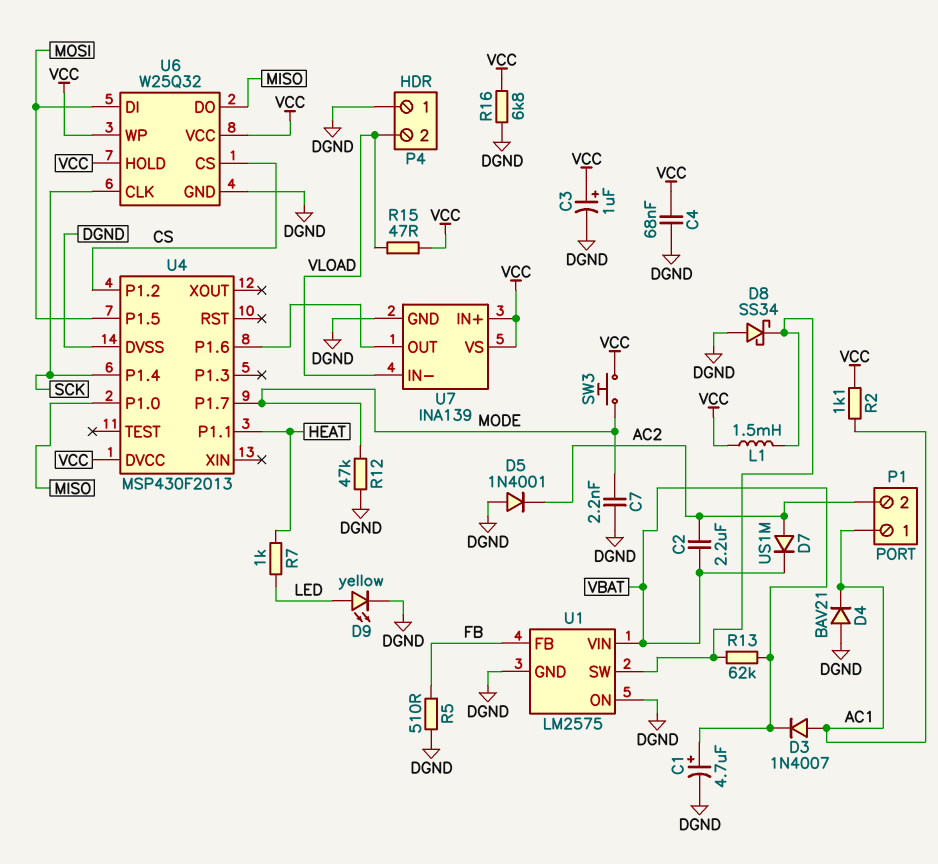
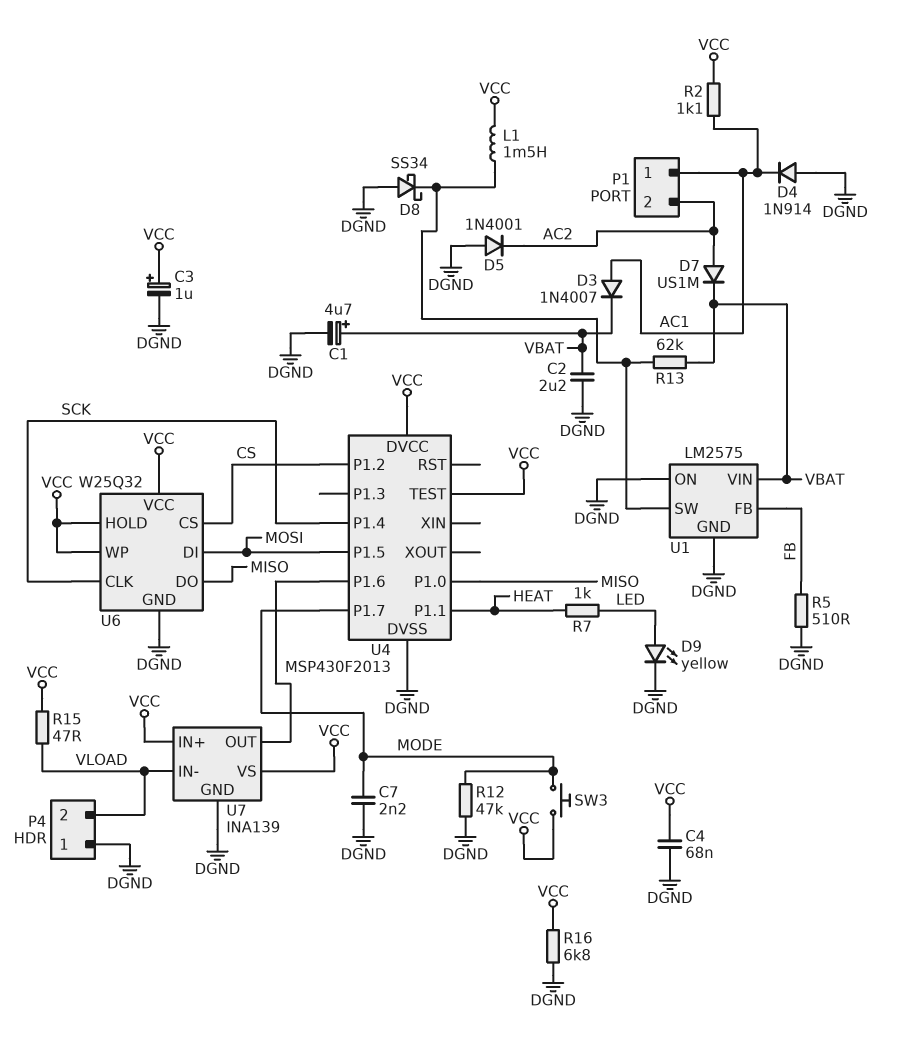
C2: 2.2uF (AC2, VBAT) -> 2.2uF (DGND, VBAT)
D4: diode BAV21 (A DGND, K AC1) -> diode 1N914 (A DGND, K AC1)
U4 pin TEST: none -> VCC

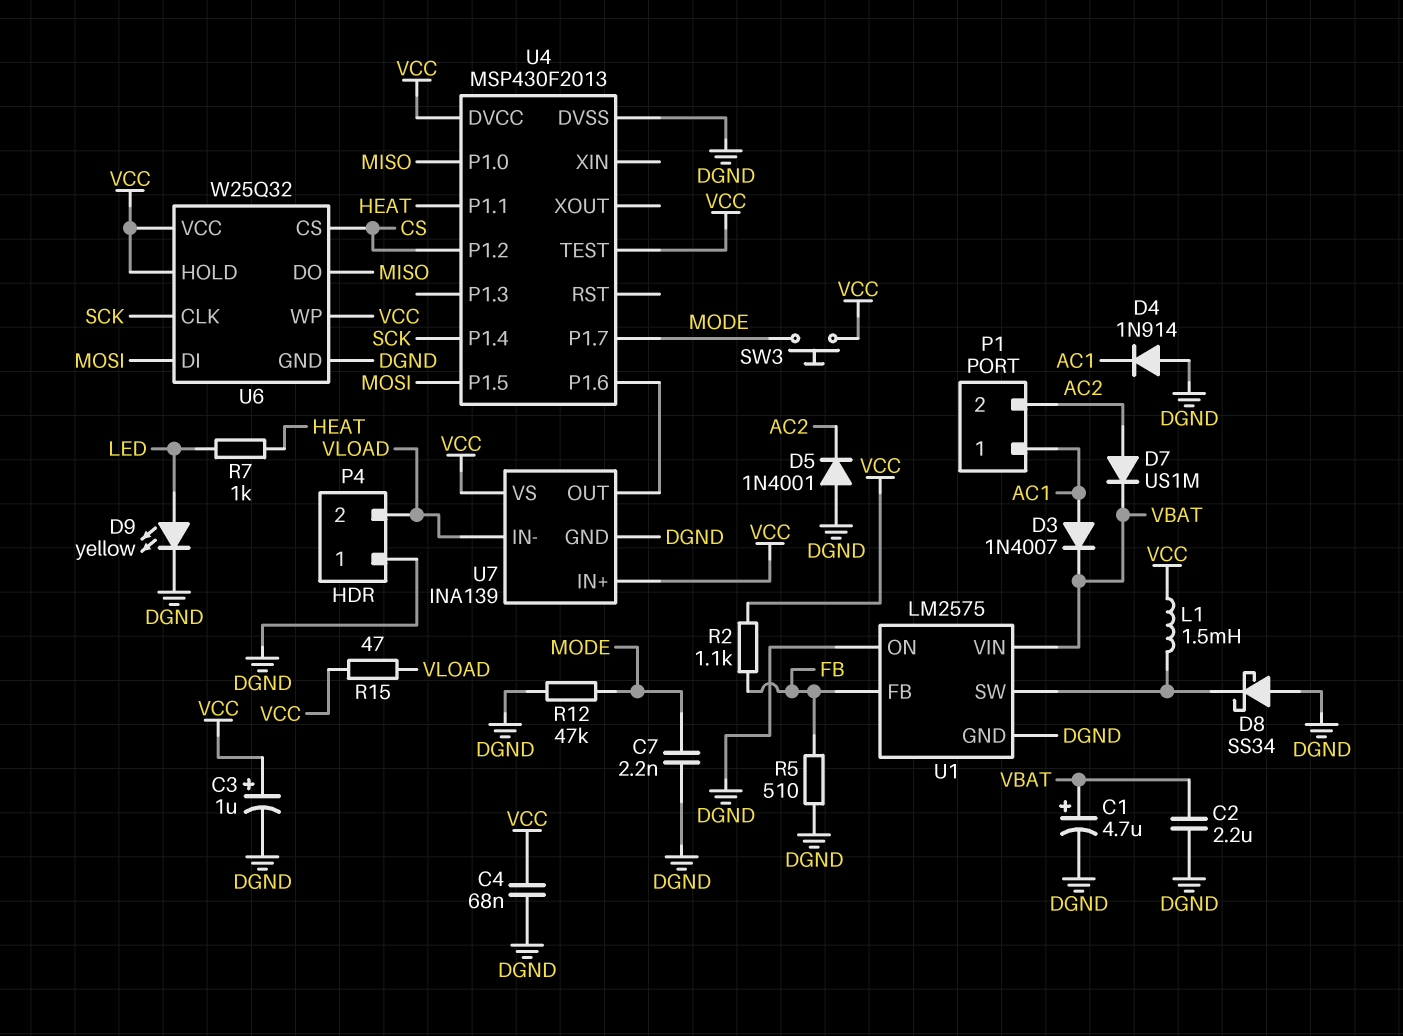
R2: 1.1k (AC1, VCC) -> 1.1k (FB, VCC)
R13: 62k (U1/SW, VBAT) -> none
R16: 6.8k (DGND, VCC) -> none

